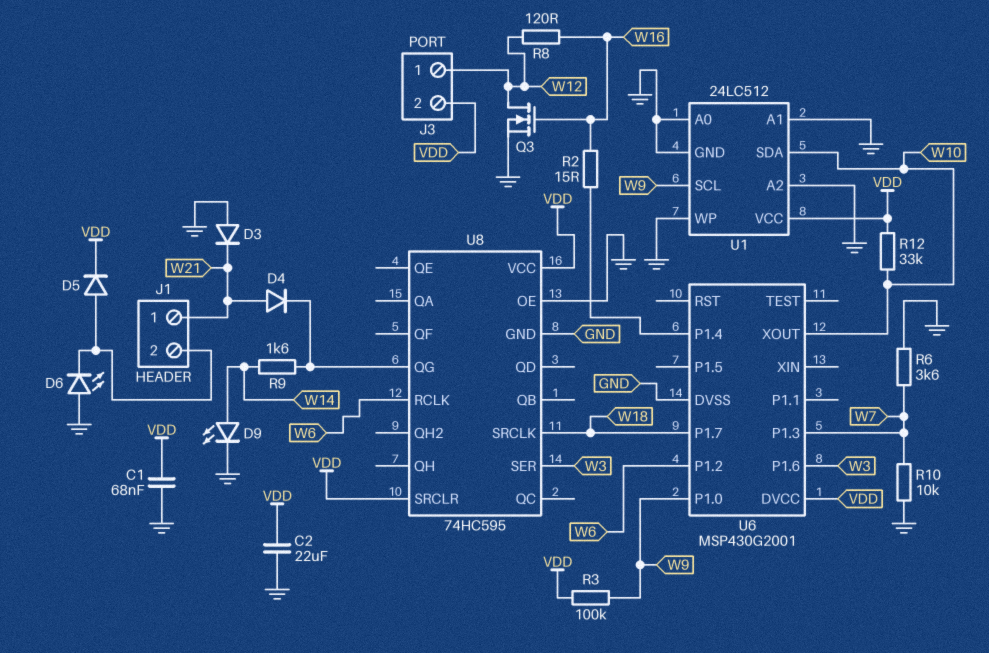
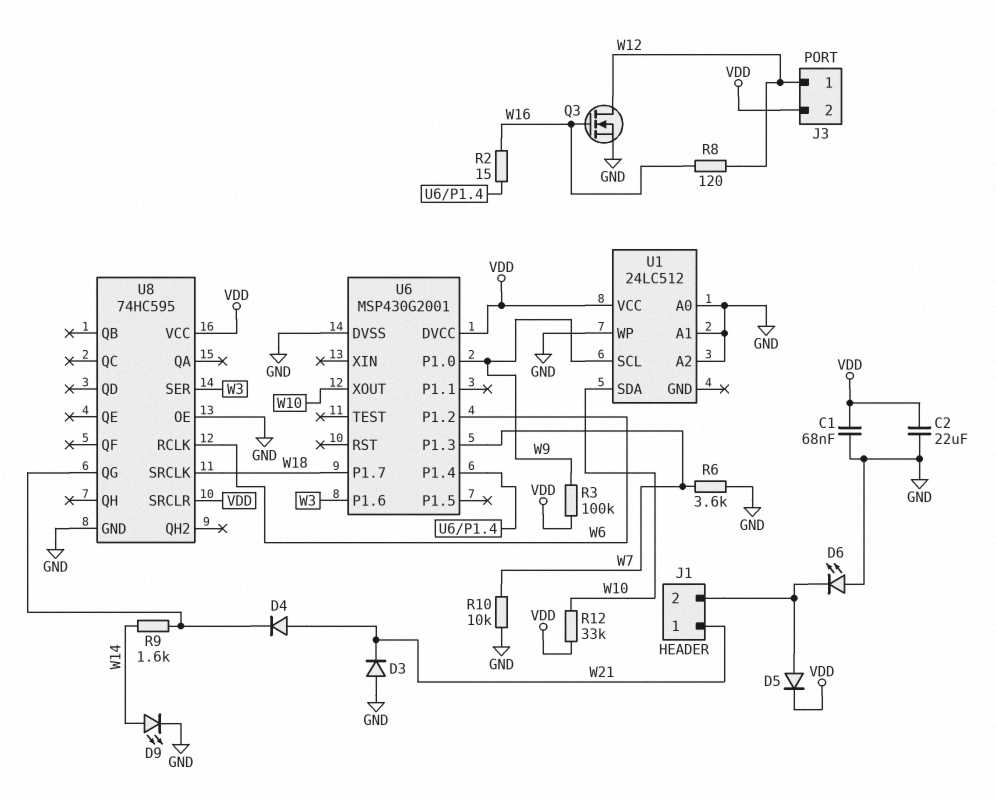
U1 pin GND: GND -> none

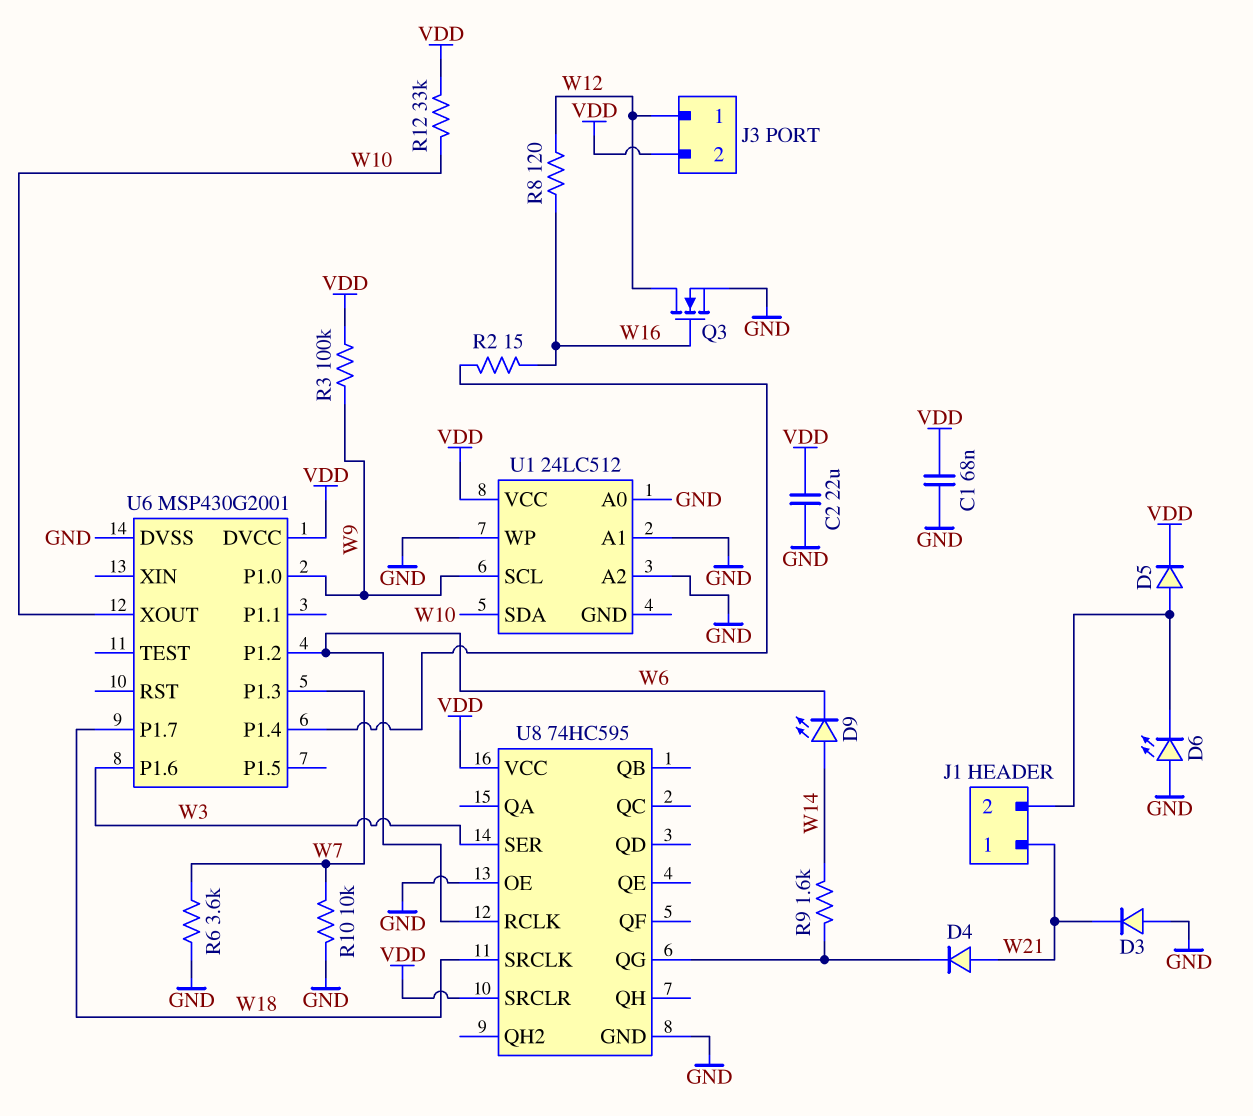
D9: LED (A W14, K GND) -> LED (A W14, K W6)

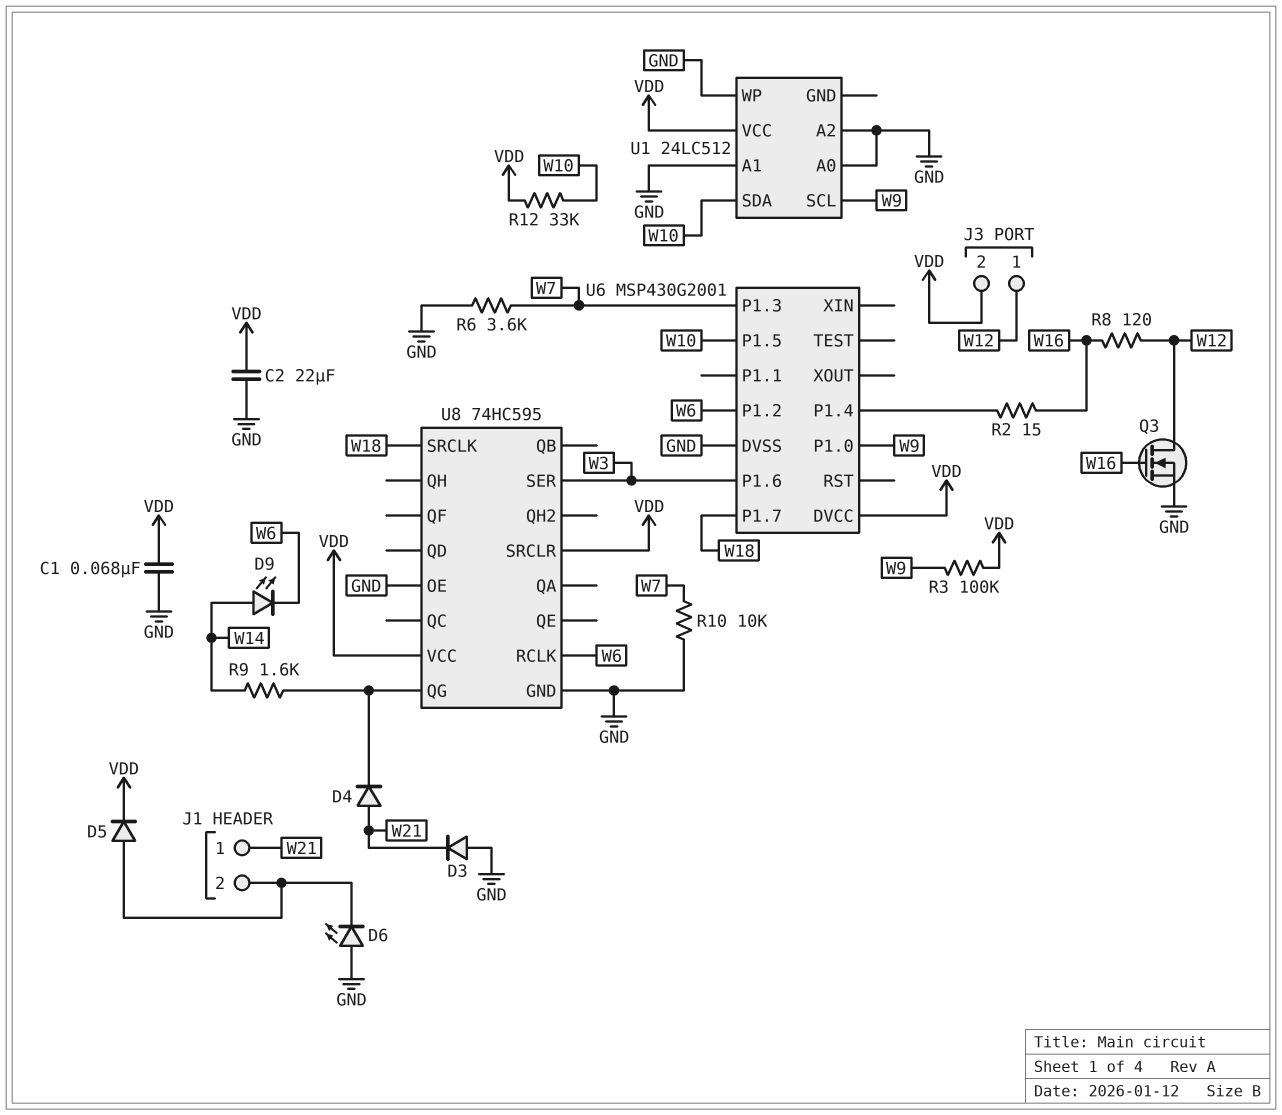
U6 pin P1.5: none -> W10
U6 pin XOUT: W10 -> none

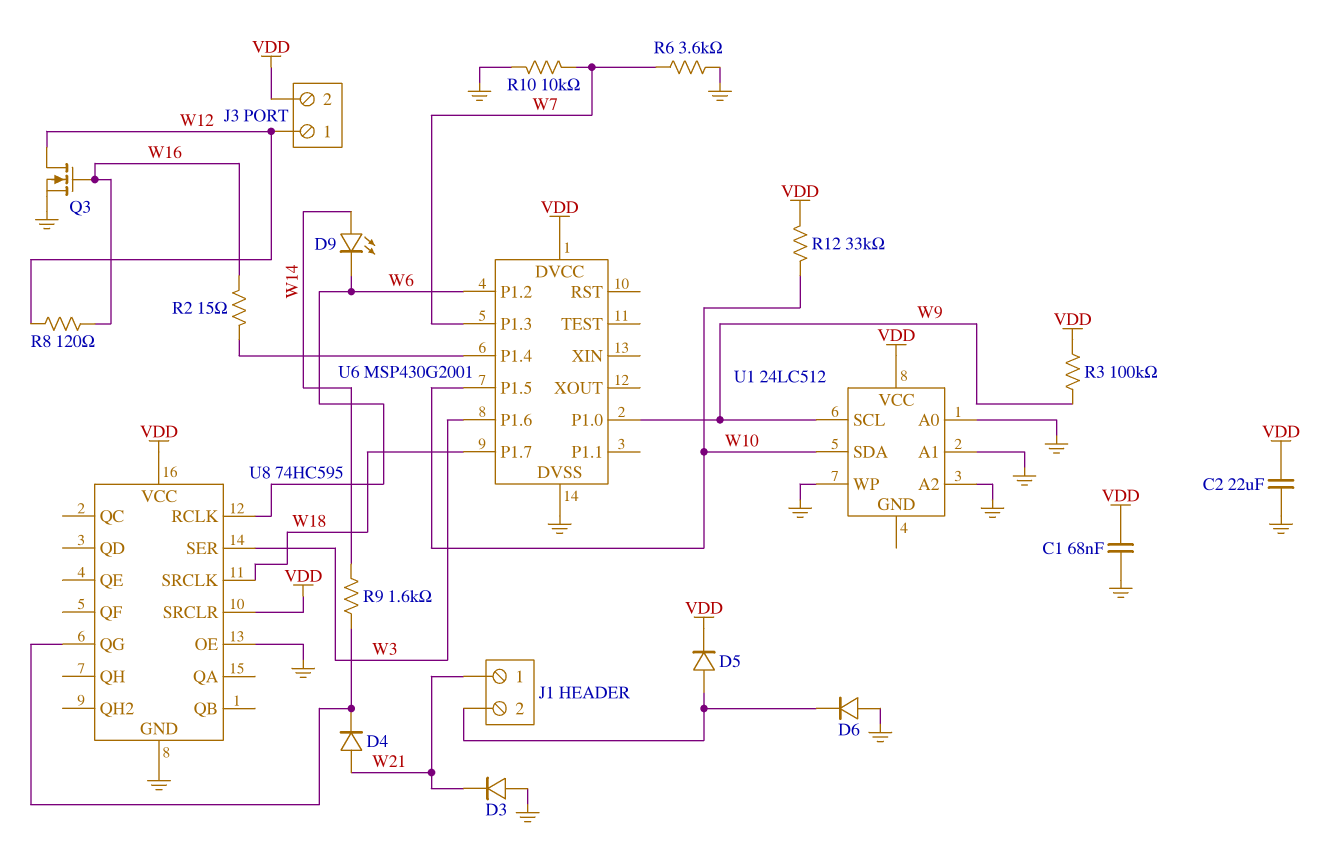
D6: LED (A GND, K J1/2) -> diode (A GND, K J1/2)

